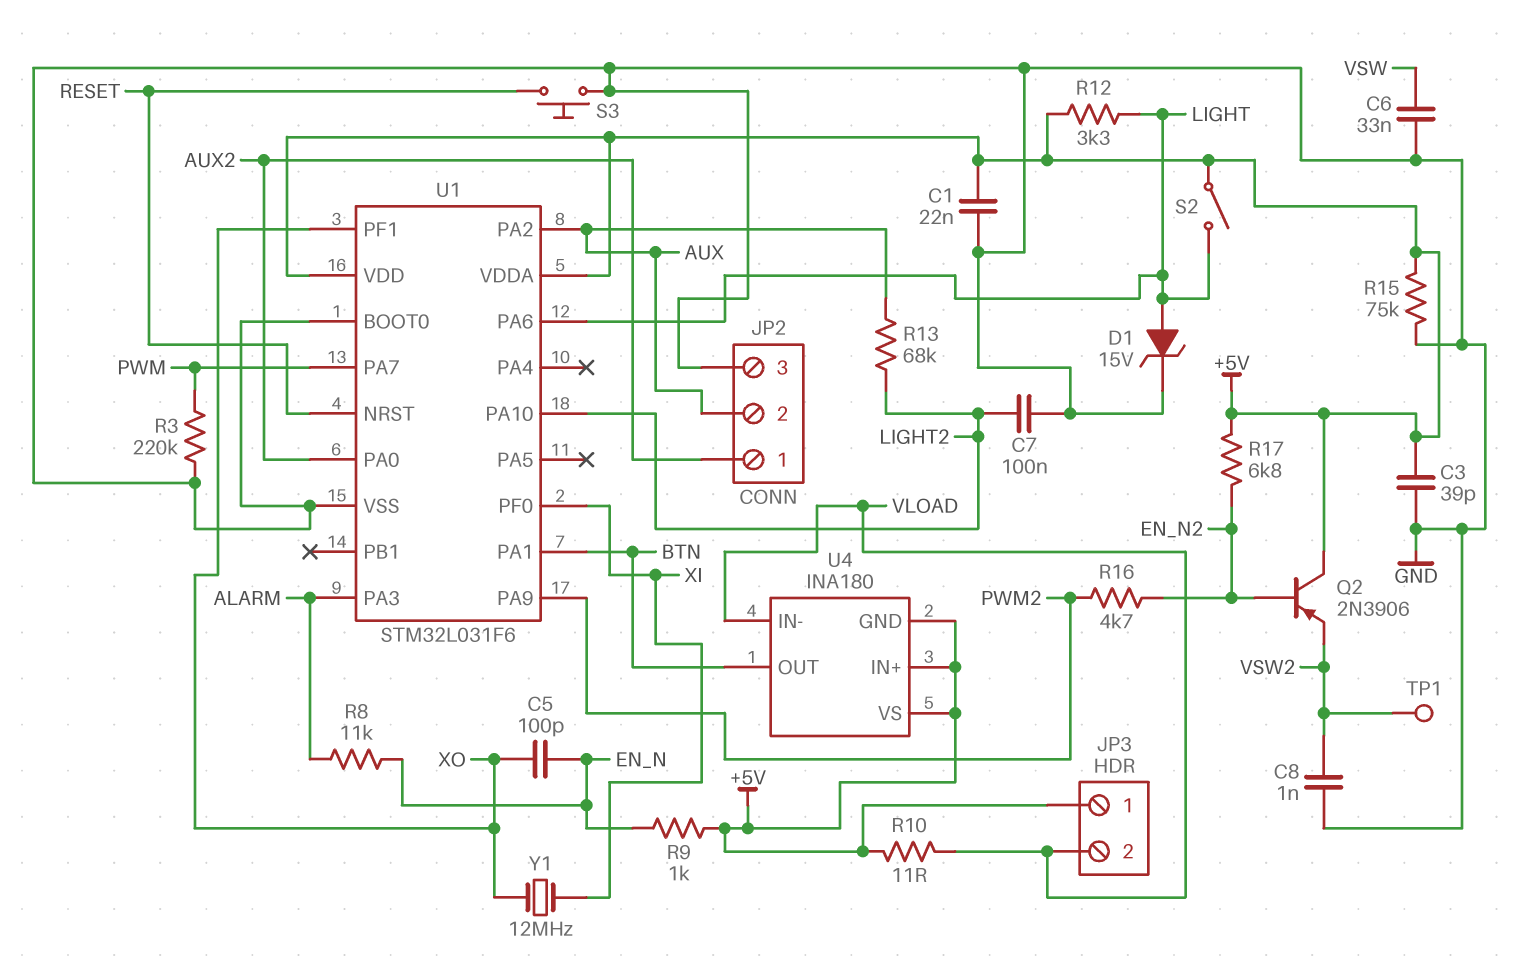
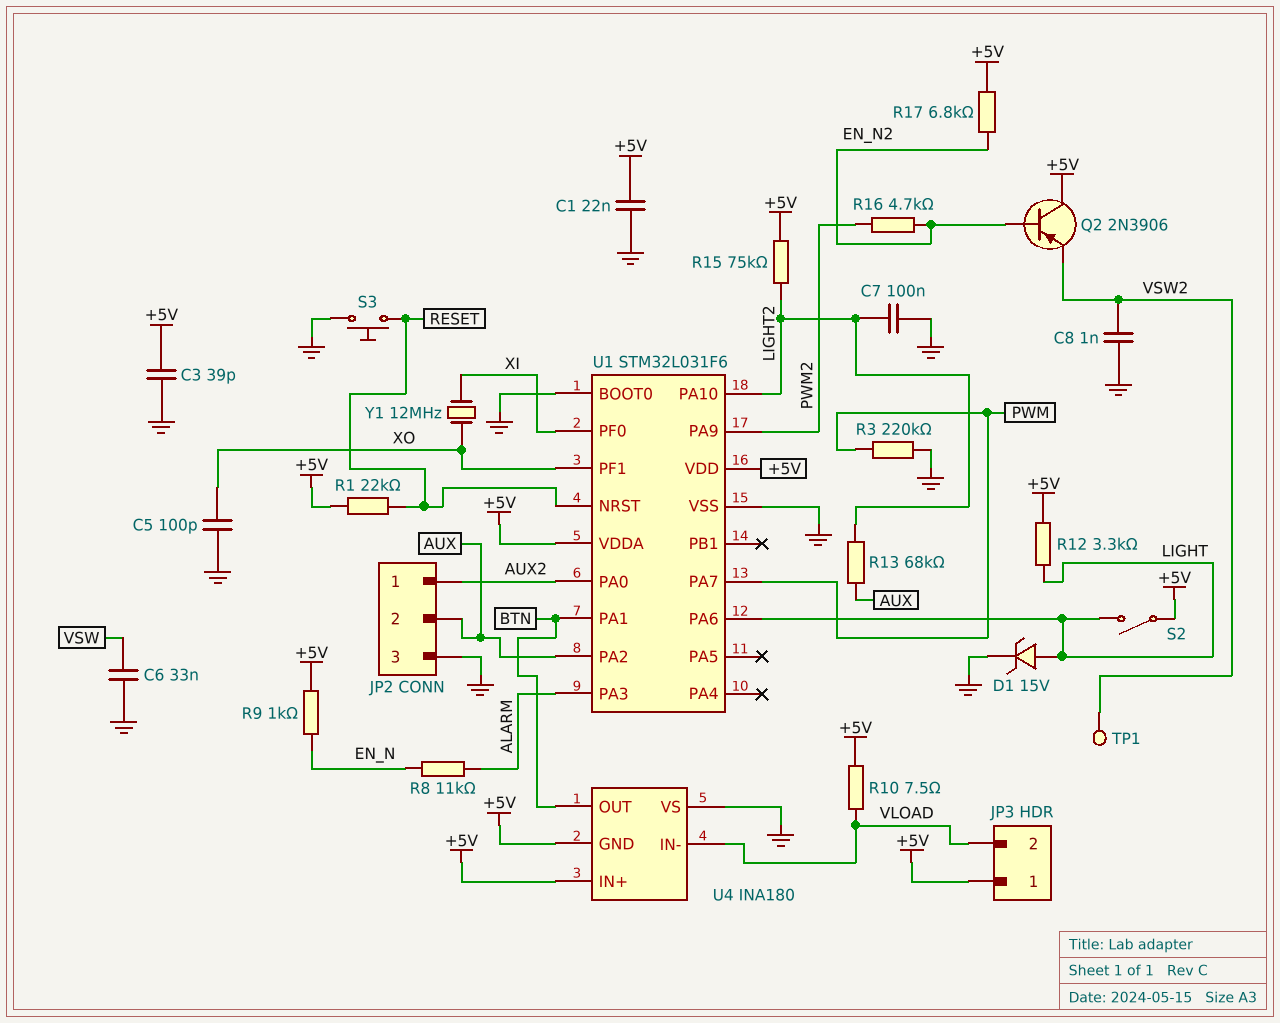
C5: 100pF (EN_N, XO) -> 100pF (GND, XO)
R1: none -> 22k (+5V, RESET)
R10: 11 (+5V, VLOAD) -> 7.5 (+5V, VLOAD)
R15: 75k (+5V, GND) -> 75k (+5V, LIGHT2)
U4 pin VS: +5V -> GND

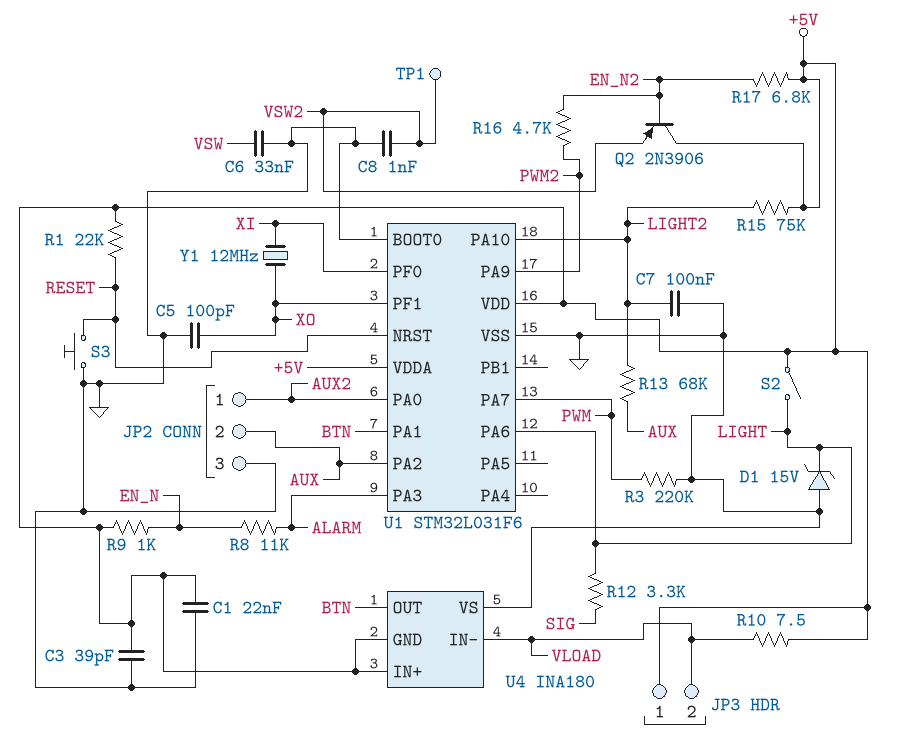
D1: zener 15V (A LIGHT, K GND) -> zener 15V (A GND, K LIGHT)
R12: 3.3k (+5V, LIGHT) -> 3.3k (LIGHT, SIG)

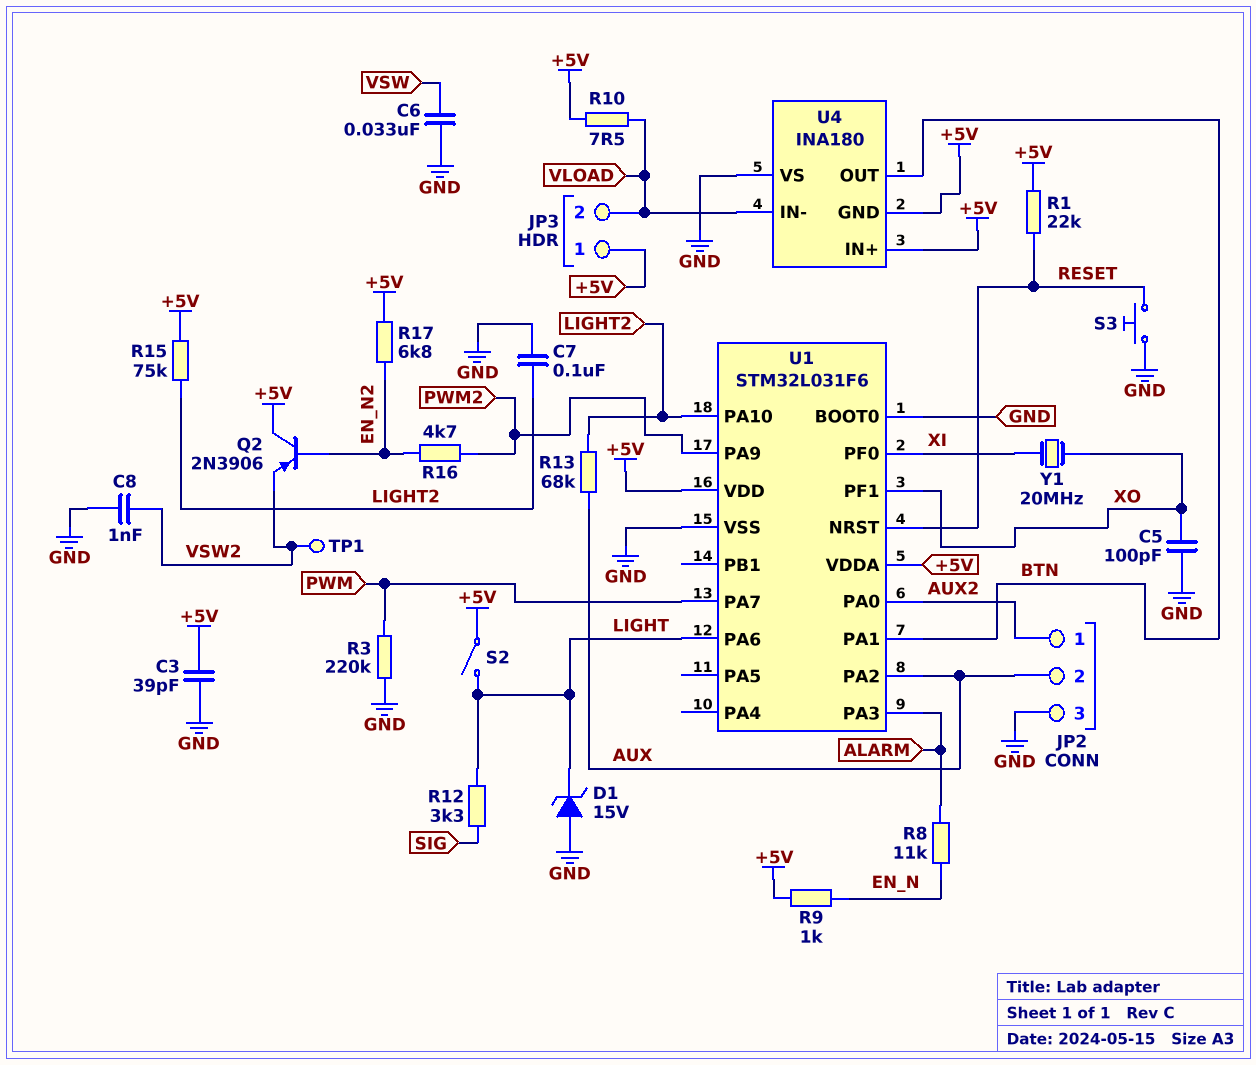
C1: 22nF (+5V, GND) -> none
Y1: 12MHz (XI, XO) -> 20MHz (XI, XO)

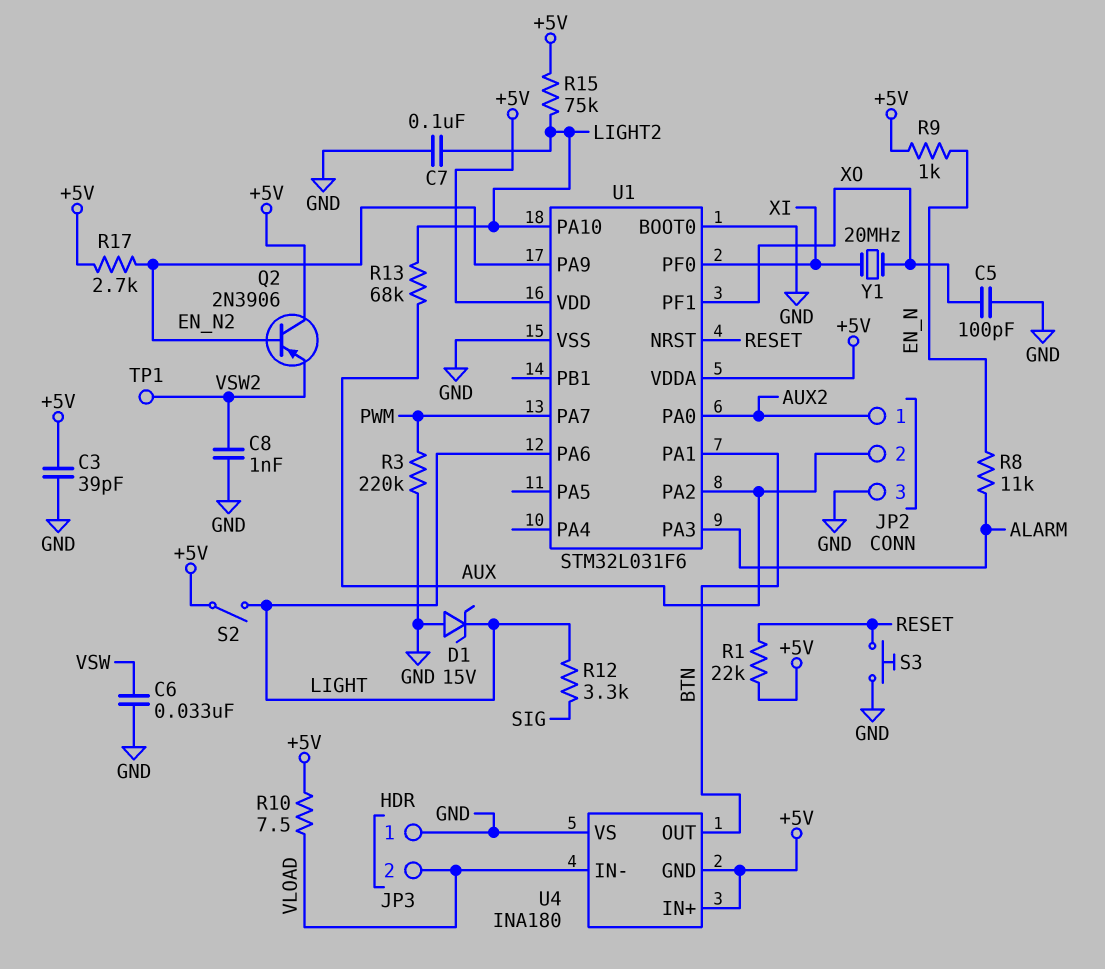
JP3 pin 1: +5V -> GND
R16: 4.7k (EN_N2, PWM2) -> none
R17: 6.8k (+5V, EN_N2) -> 2.7k (+5V, EN_N2)
U1 pin PA9: PWM2 -> EN_N2

